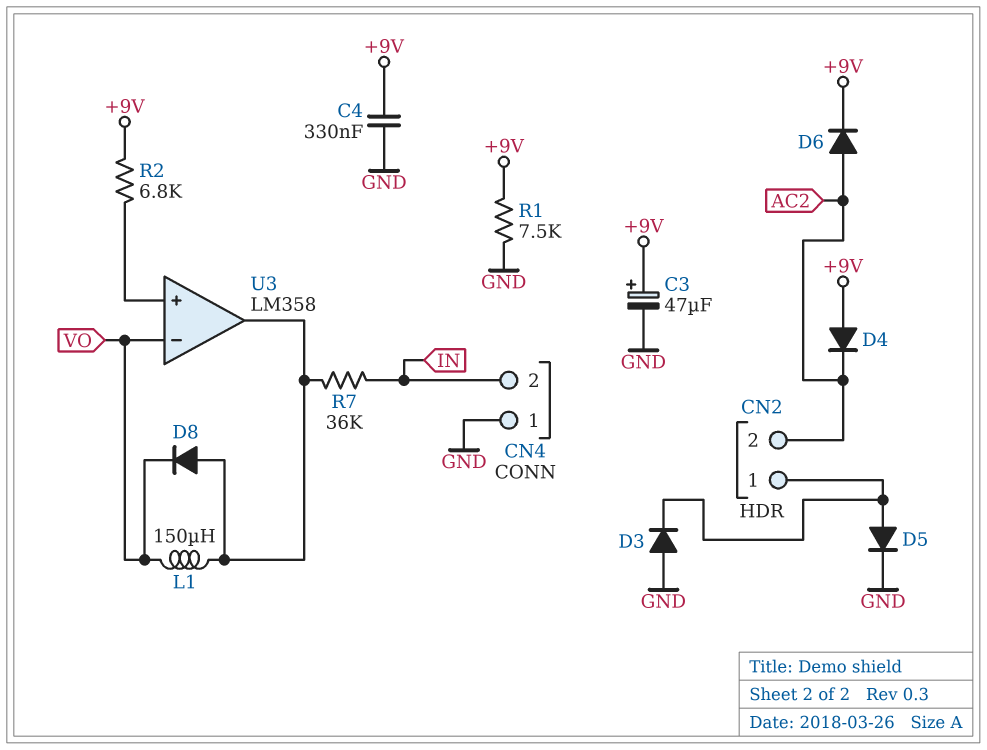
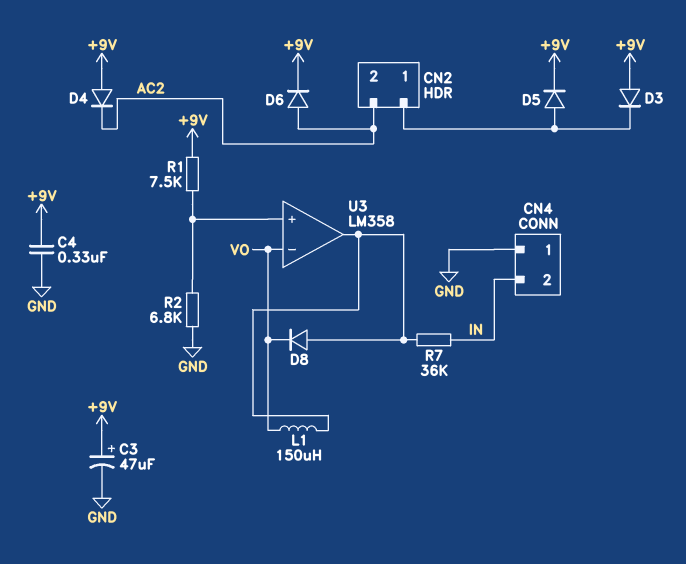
D3: diode (A GND, K CN2/1) -> diode (A +9V, K CN2/1)
D5: diode (A CN2/1, K GND) -> diode (A CN2/1, K +9V)
R1: 7.5k (+9V, GND) -> 7.5k (+9V, U3/in+)
R2: 6.8k (+9V, U3/in+) -> 6.8k (GND, U3/in+)

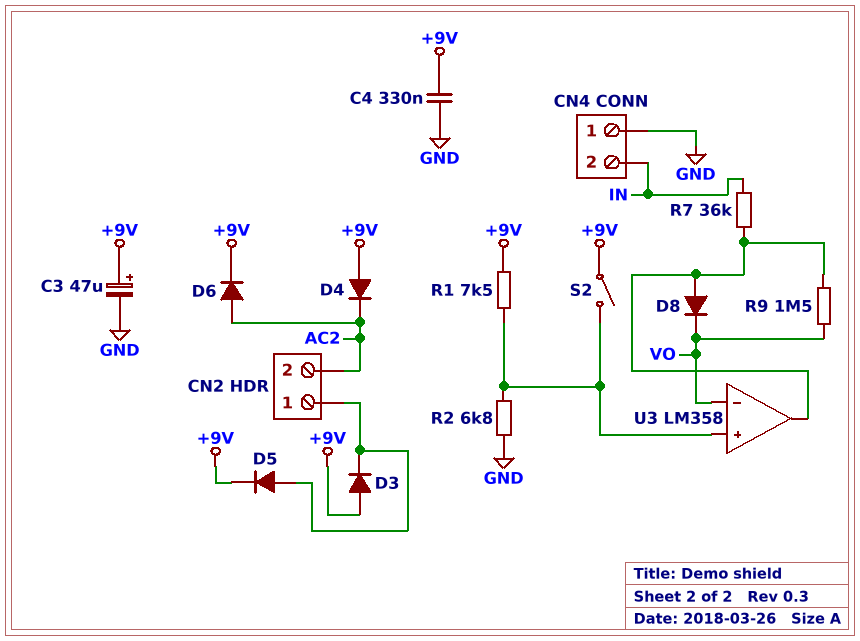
L1: 150uH (U3/out, VO) -> none
R9: none -> 1.5M (U3/out, VO)
S2: none -> switch (+9V, U3/in+)

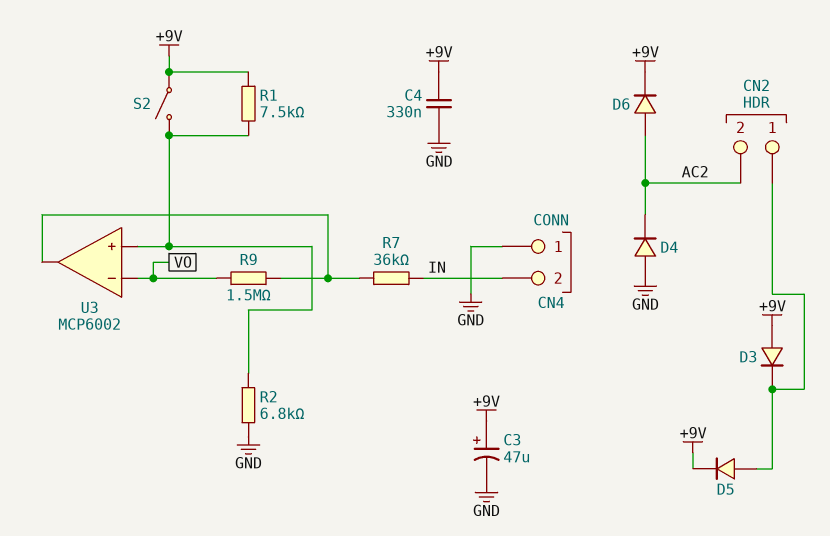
D4: diode (A +9V, K AC2) -> diode (A GND, K AC2)
D8: diode (A U3/out, K VO) -> none
U3: LM358 -> MCP6002

